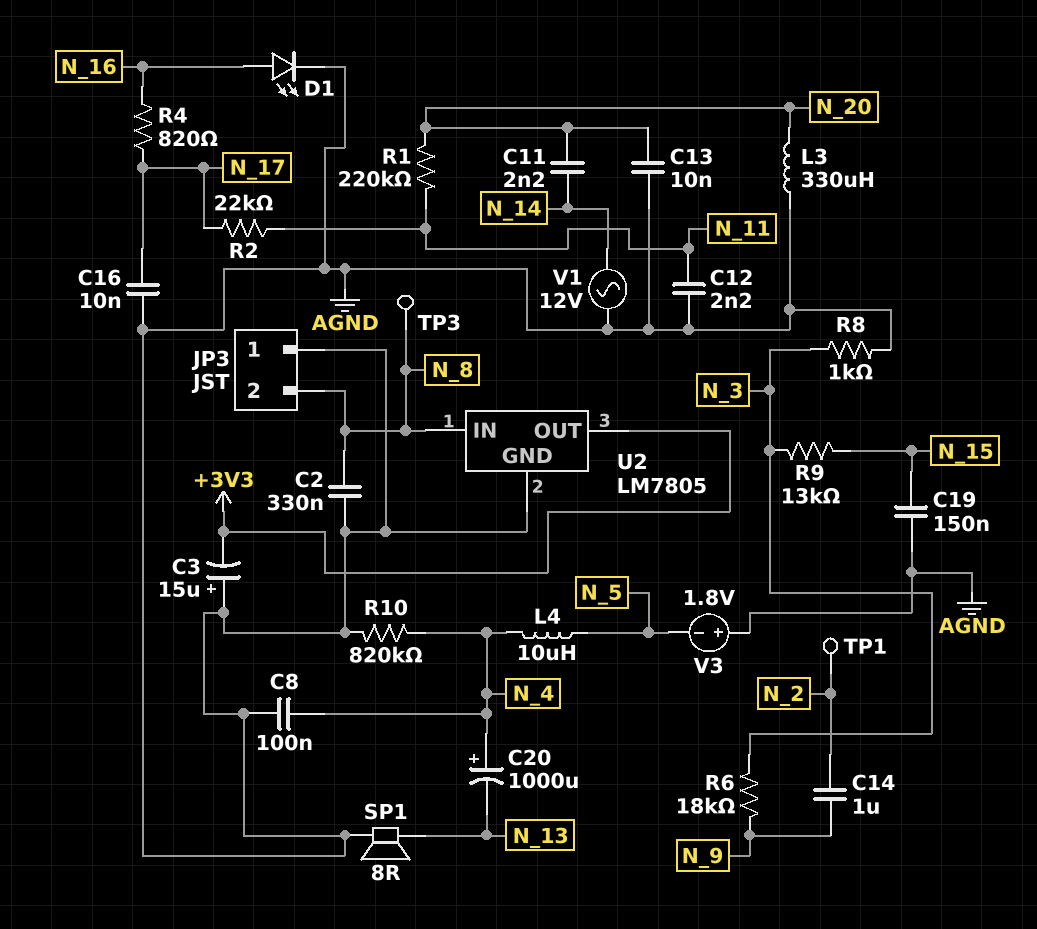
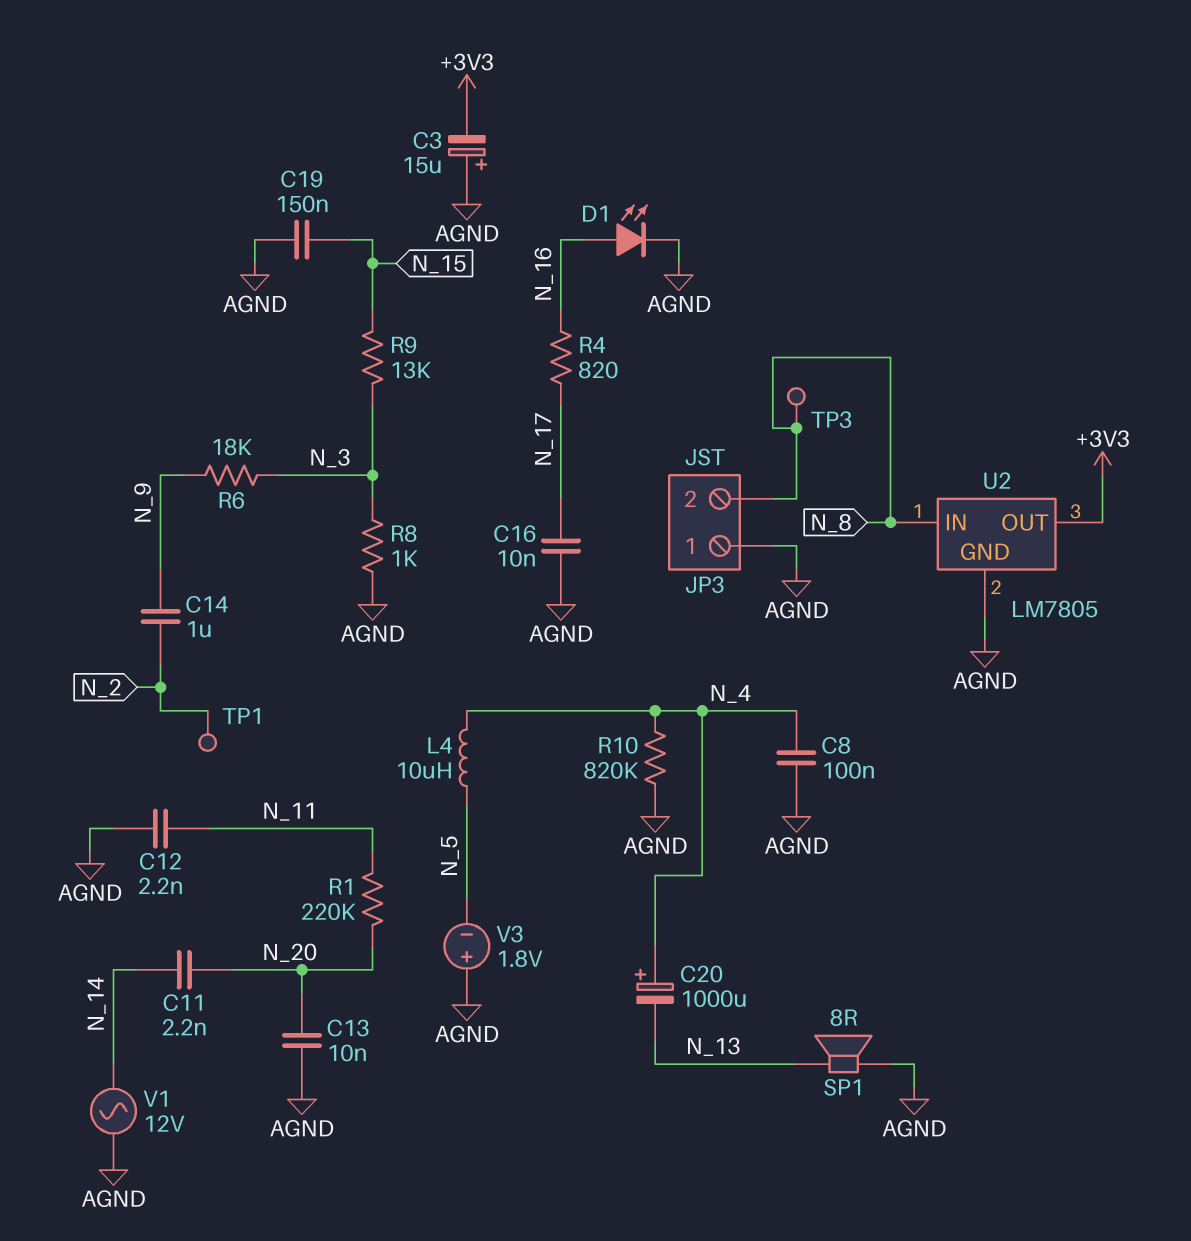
C2: 330nF (AGND, N_8) -> none
L3: 330uH (AGND, N_20) -> none
R2: 22k (N_11, N_17) -> none

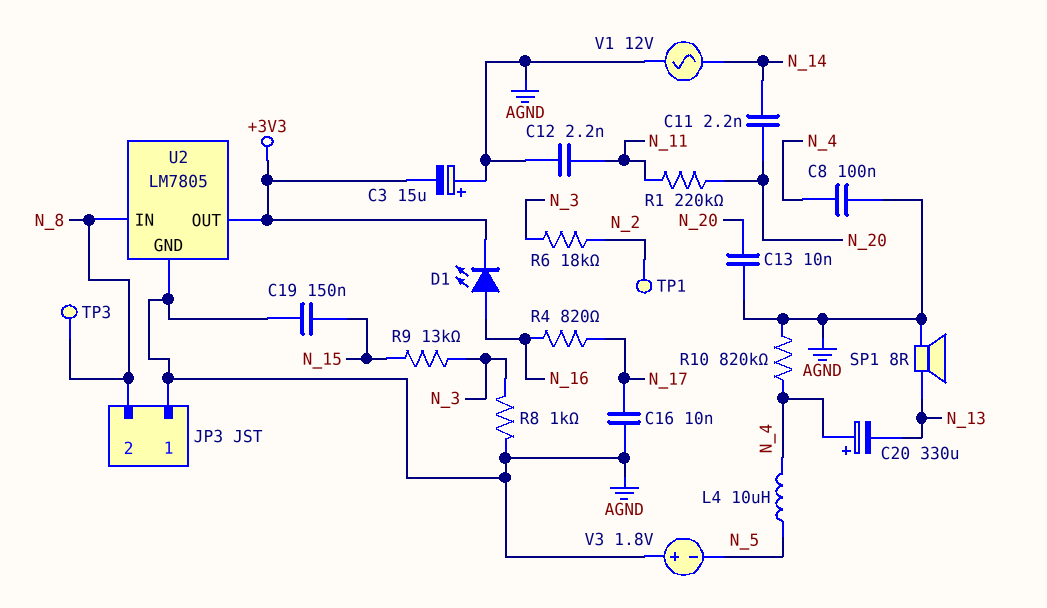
C14: 1uF (N_2, N_9) -> none
C20: 1000uF (plus N_4, minus N_13) -> 330uF (plus N_4, minus N_13)
D1: LED (A N_16, K AGND) -> LED (A N_16, K +3V3)
R6: 18k (N_3, N_9) -> 18k (N_2, N_3)

